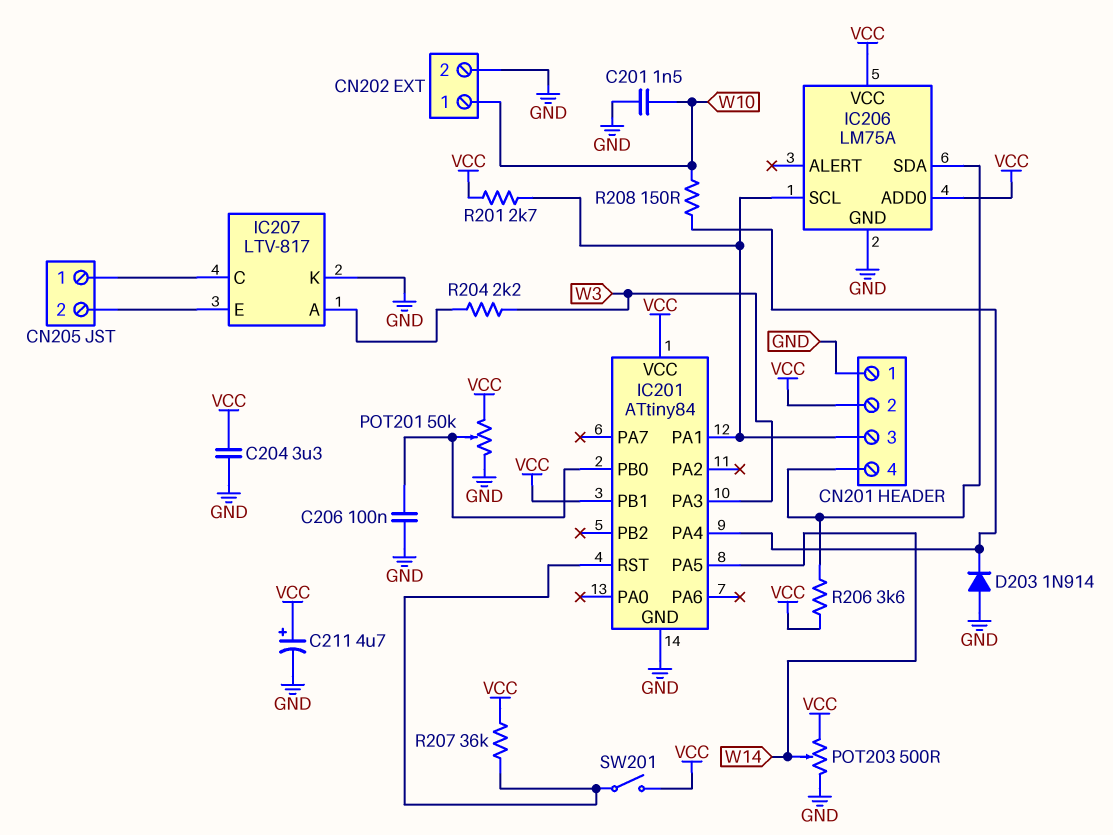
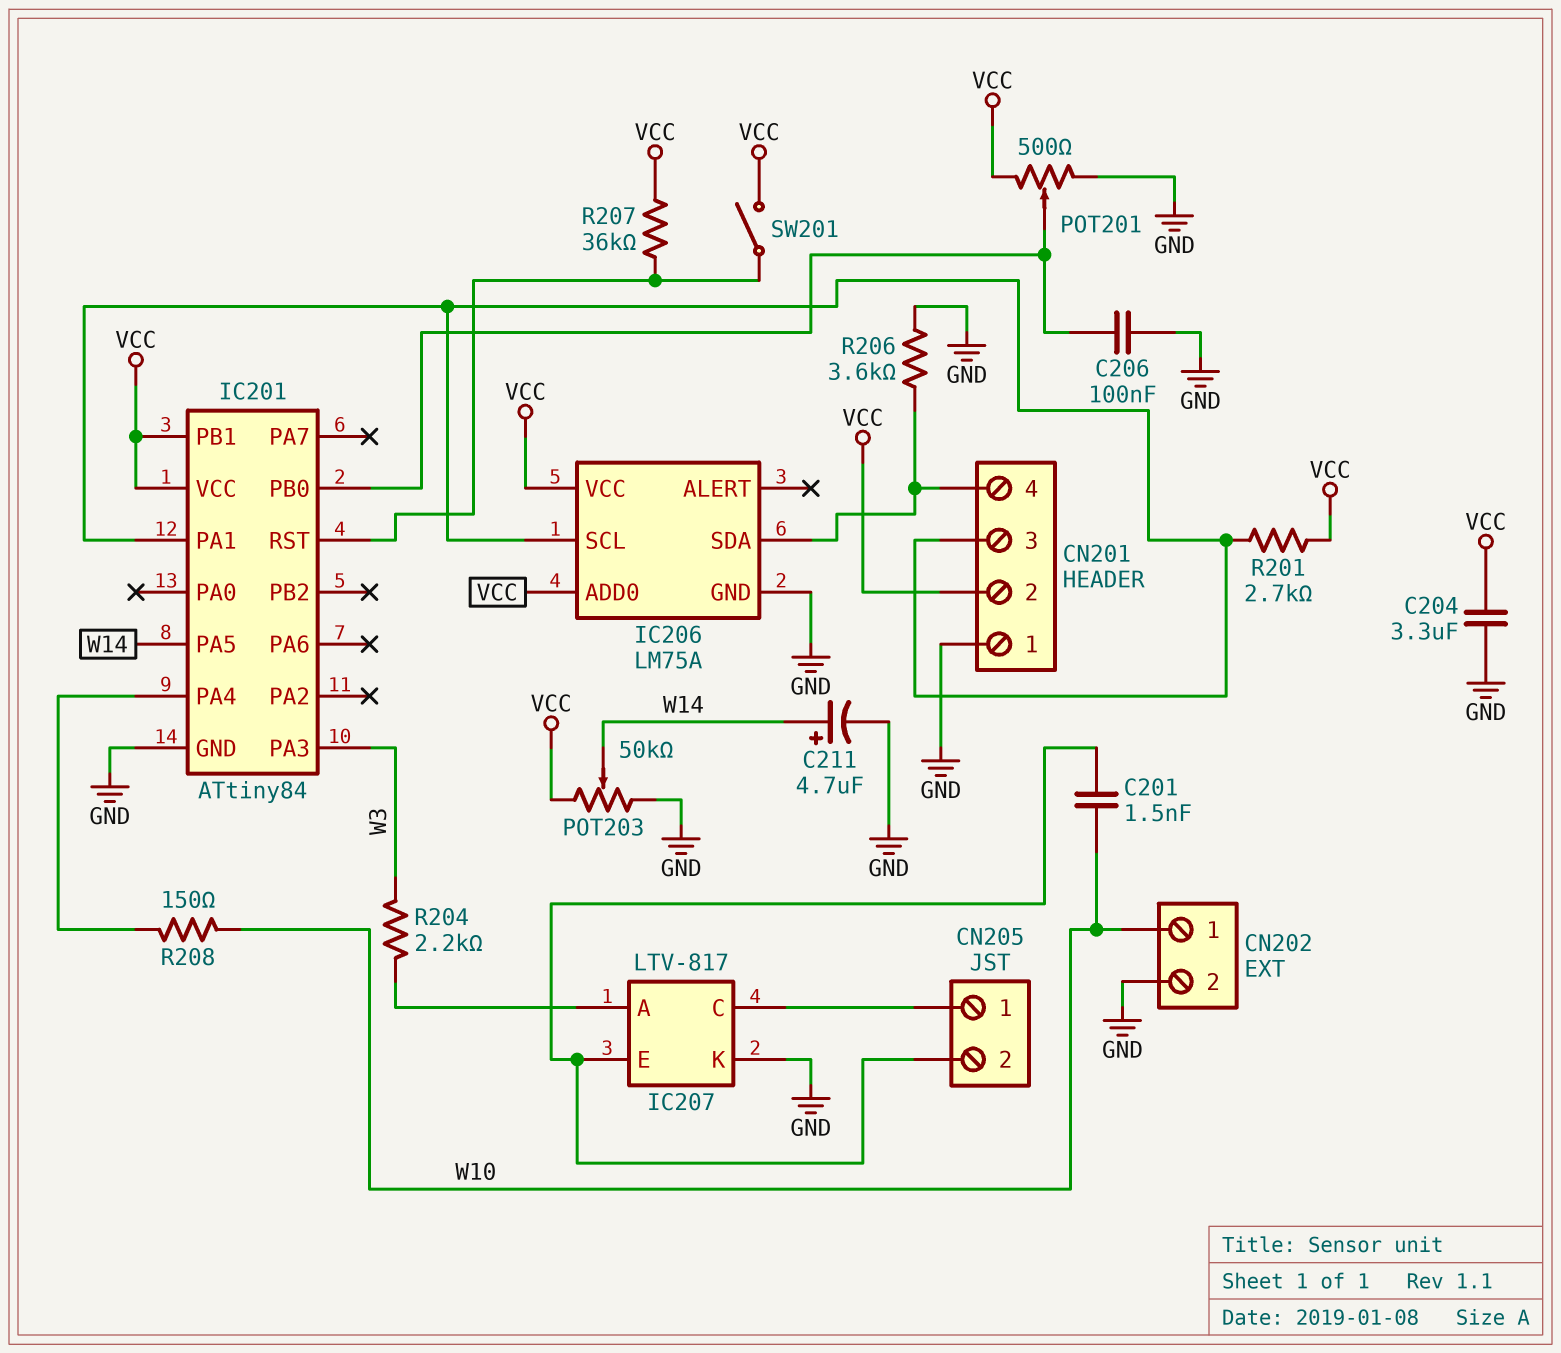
C201: 1.5nF (GND, W10) -> 1.5nF (CN205/2, W10)
C211: 4.7uF (plus VCC, minus GND) -> 4.7uF (plus W14, minus GND)
D203: diode 1N914 (A GND, K IC201/PA4) -> none
POT201: 50k (GND, VCC, wiper IC201/PB0) -> 500 (GND, VCC, wiper IC201/PB0)
POT203: 500 (GND, VCC, wiper W14) -> 50k (GND, VCC, wiper W14)
R206: 3.6k (CN201/4, VCC) -> 3.6k (CN201/4, GND)

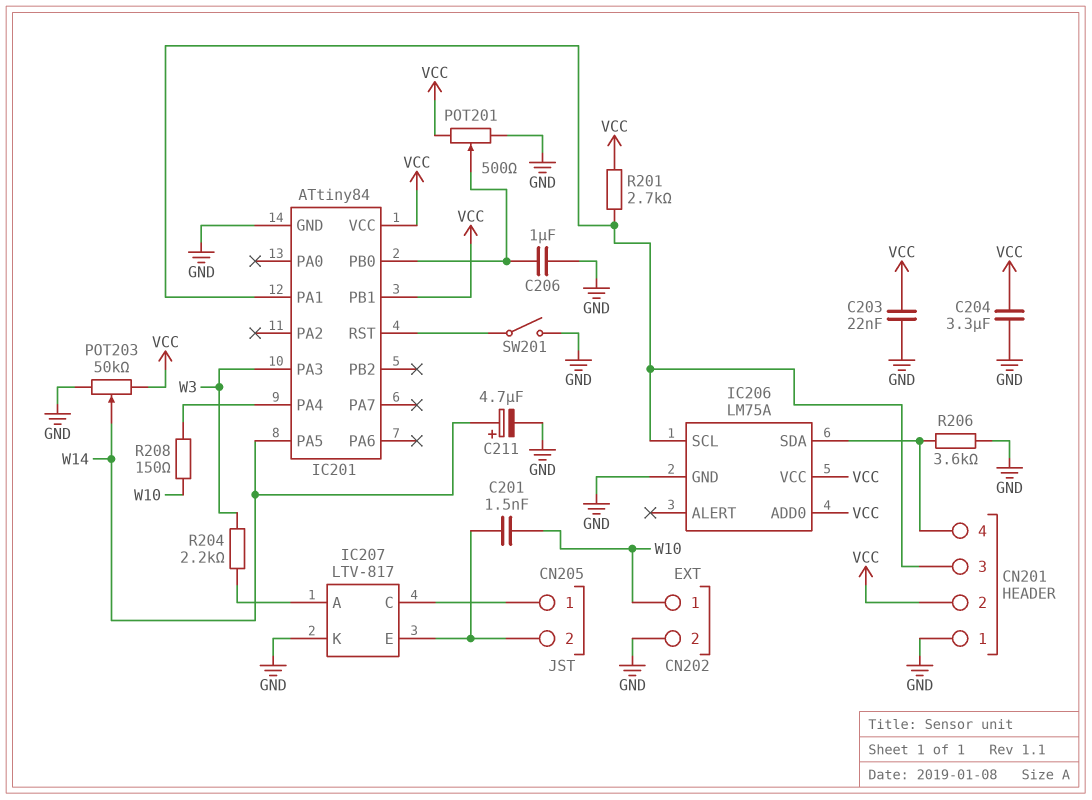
C203: none -> 22nF (GND, VCC)
C206: 100nF (GND, IC201/PB0) -> 1uF (GND, IC201/PB0)
R207: 36k (IC201/RST, VCC) -> none
SW201: switch (IC201/RST, VCC) -> switch (GND, IC201/RST)

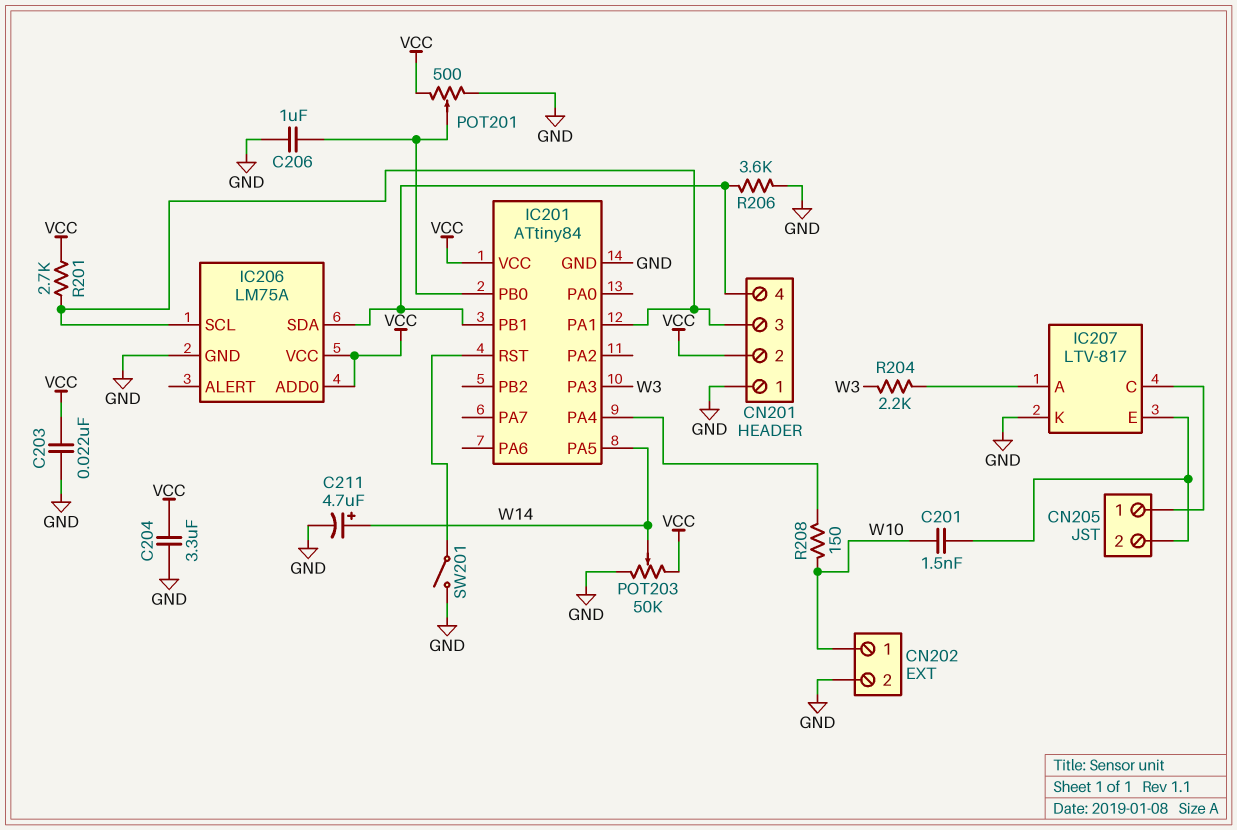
IC201 pin PB1: VCC -> CN201/4

